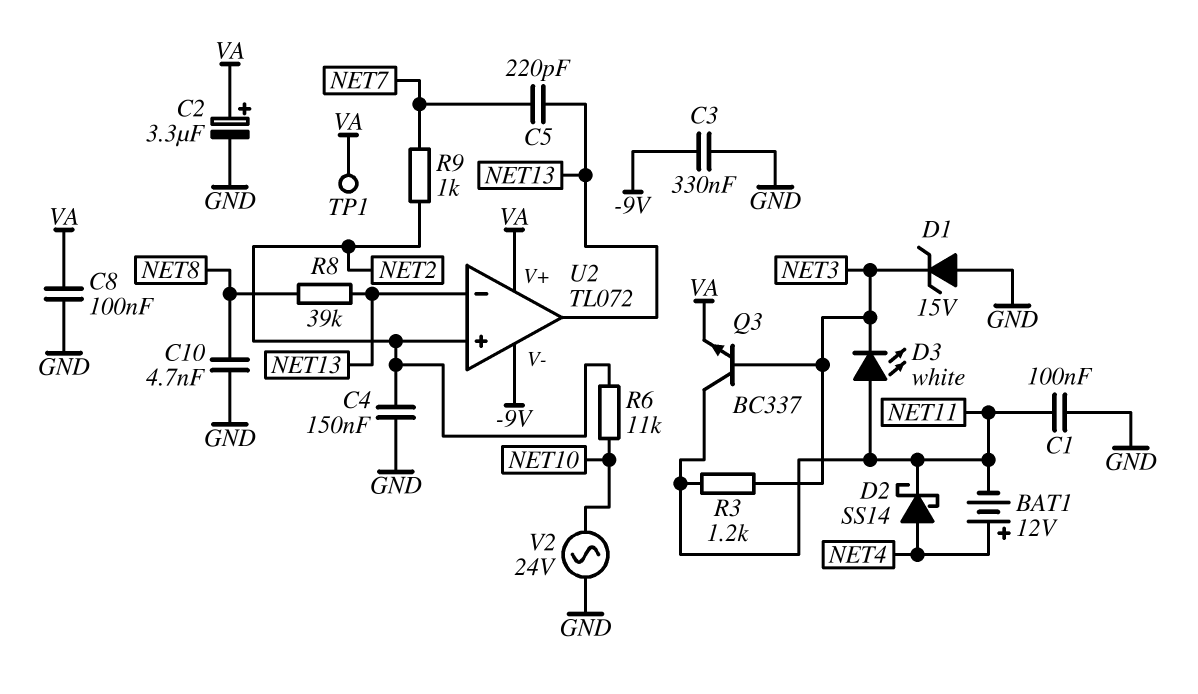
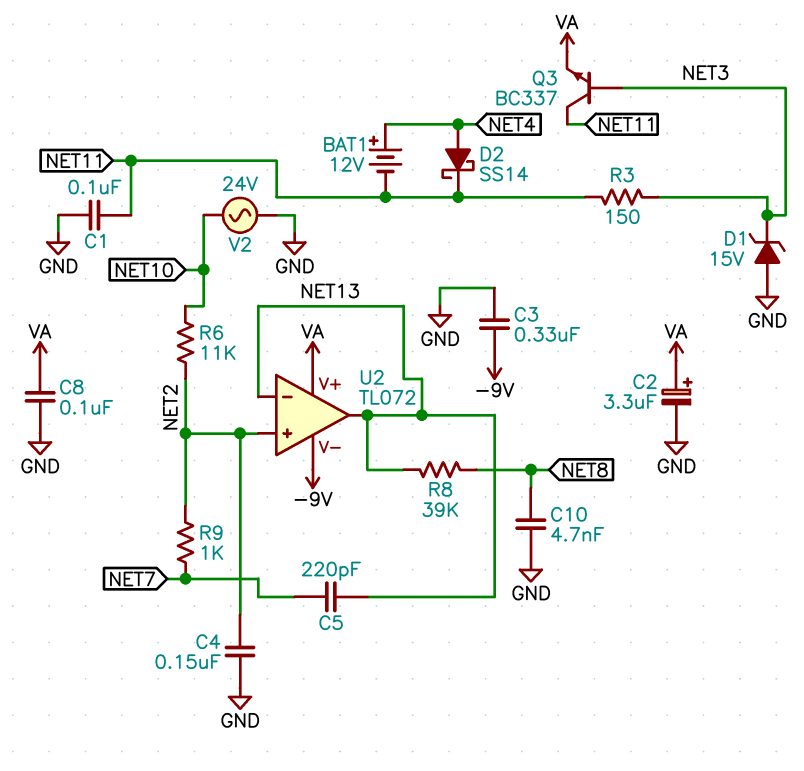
D3: LED white (A NET11, K NET3) -> none
R3: 1.2k (NET3, NET11) -> 150 (NET3, NET11)
TP1: test point (VA) -> none

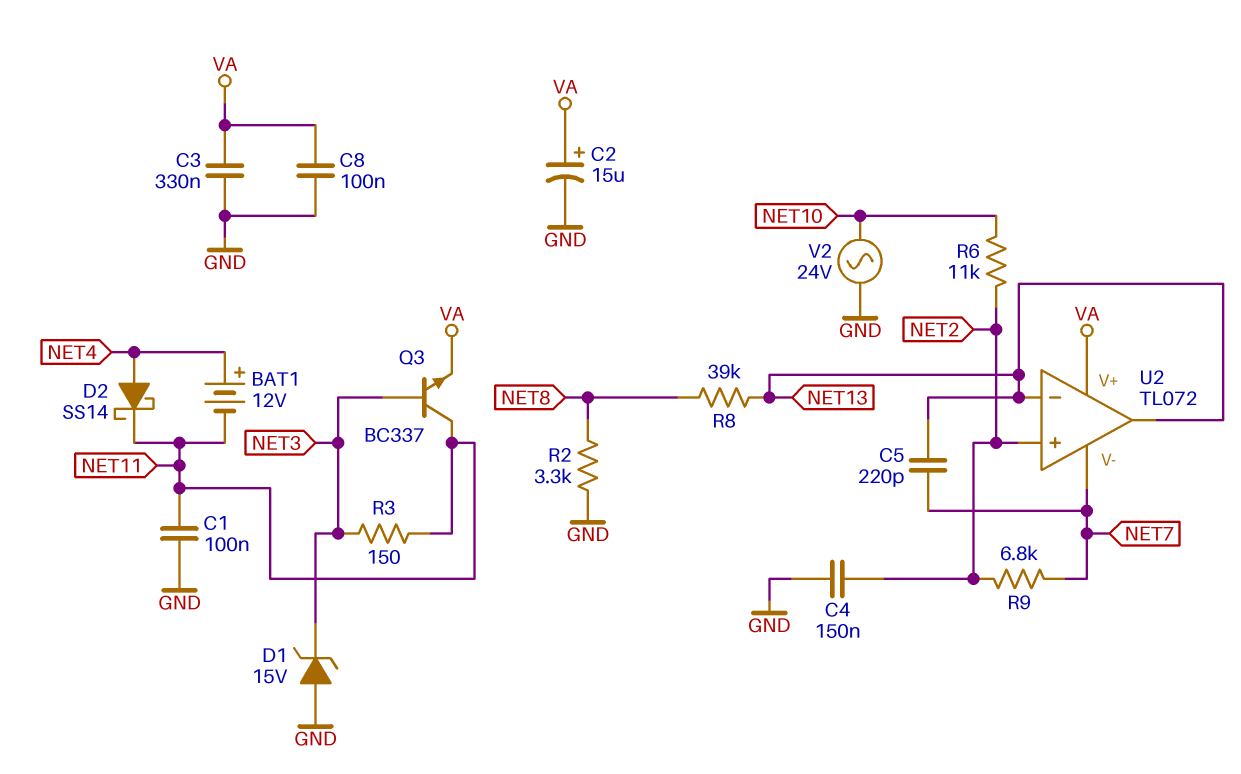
C2: 3.3uF (plus VA, minus GND) -> 15uF (plus VA, minus GND)
C3: 330nF (-9V, GND) -> 330nF (GND, VA)
C10: 4.7nF (GND, NET8) -> none
R2: none -> 3.3k (GND, NET8)
R9: 1k (NET2, NET7) -> 6.8k (NET2, NET7)
U2 pin V-: -9V -> NET7

